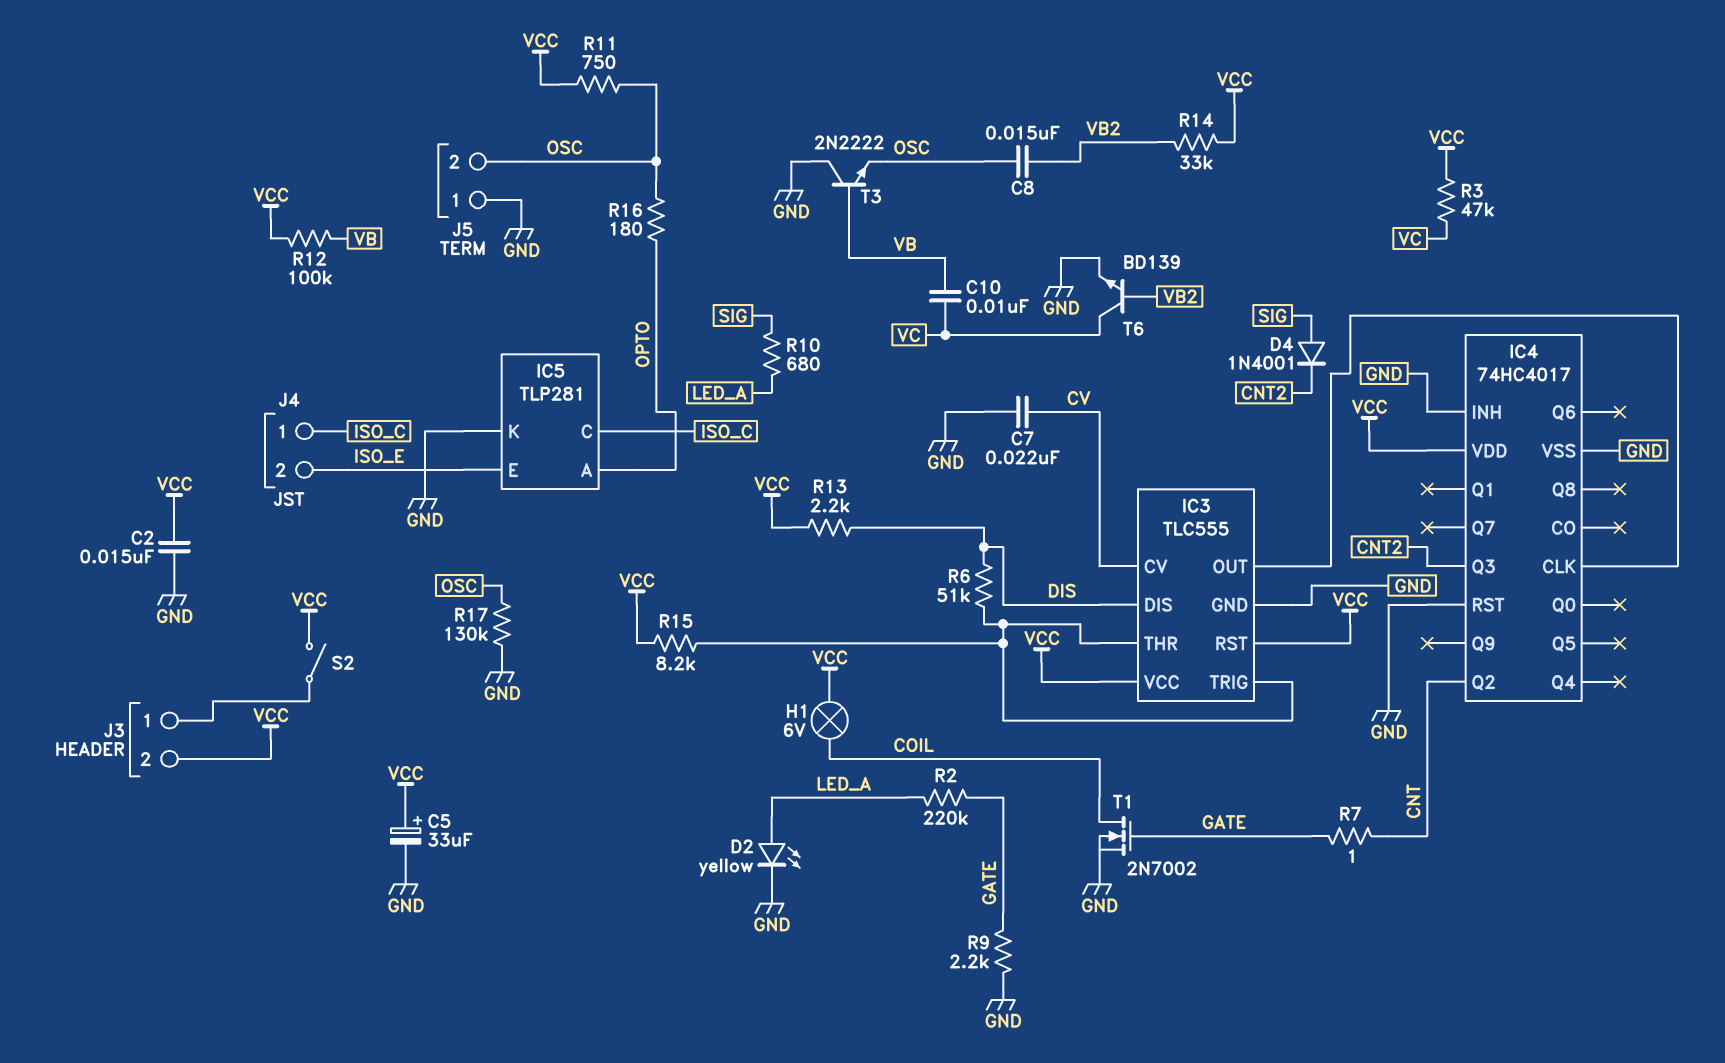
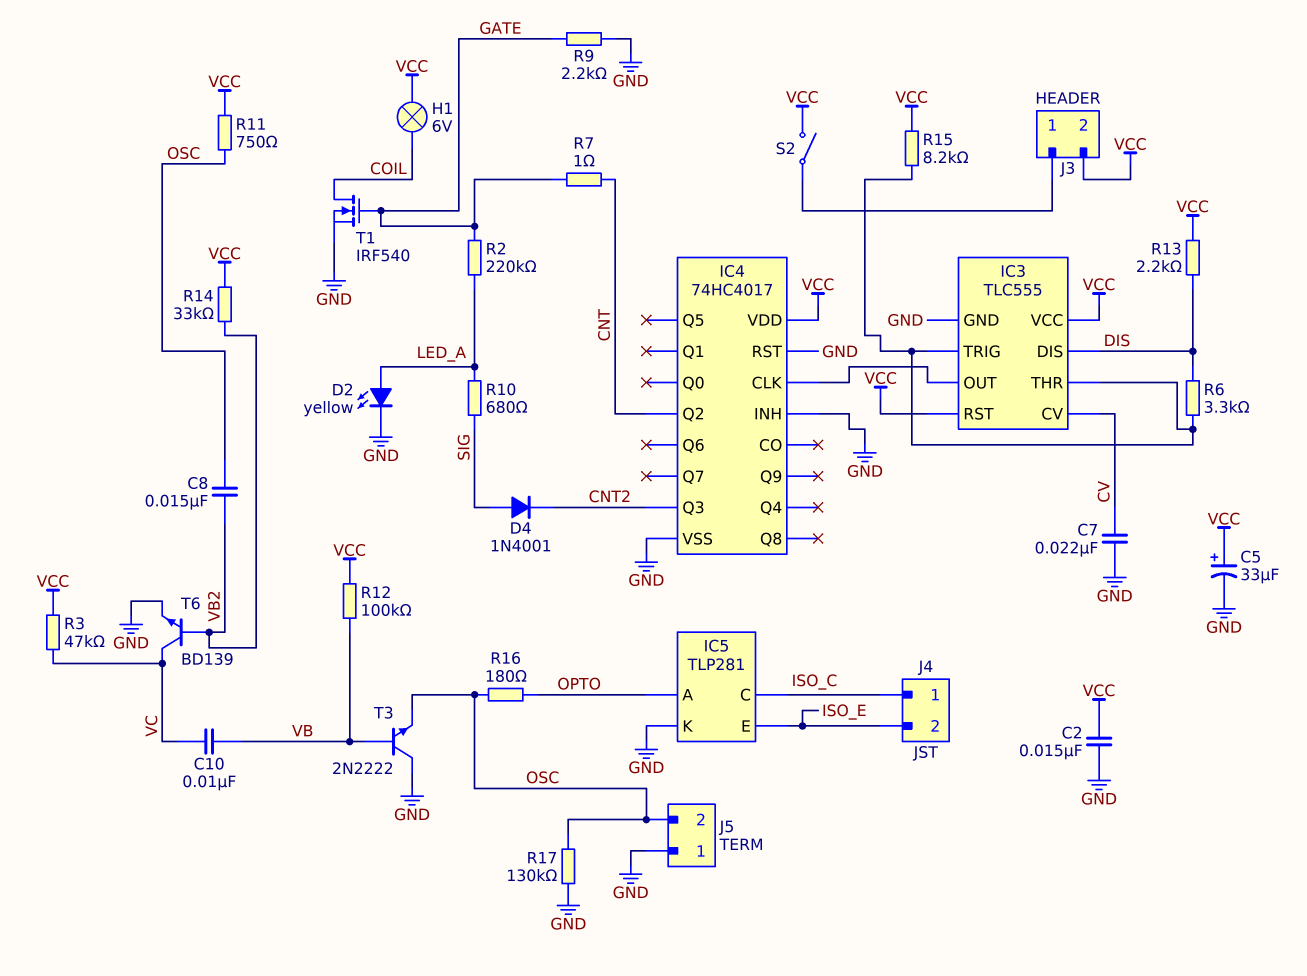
R6: 51k (DIS, IC3/THR) -> 3.3k (DIS, IC3/THR)
T1: NMOS 2N7002 (G GATE, D COIL, S GND) -> NMOS IRF540 (G GATE, D COIL, S GND)

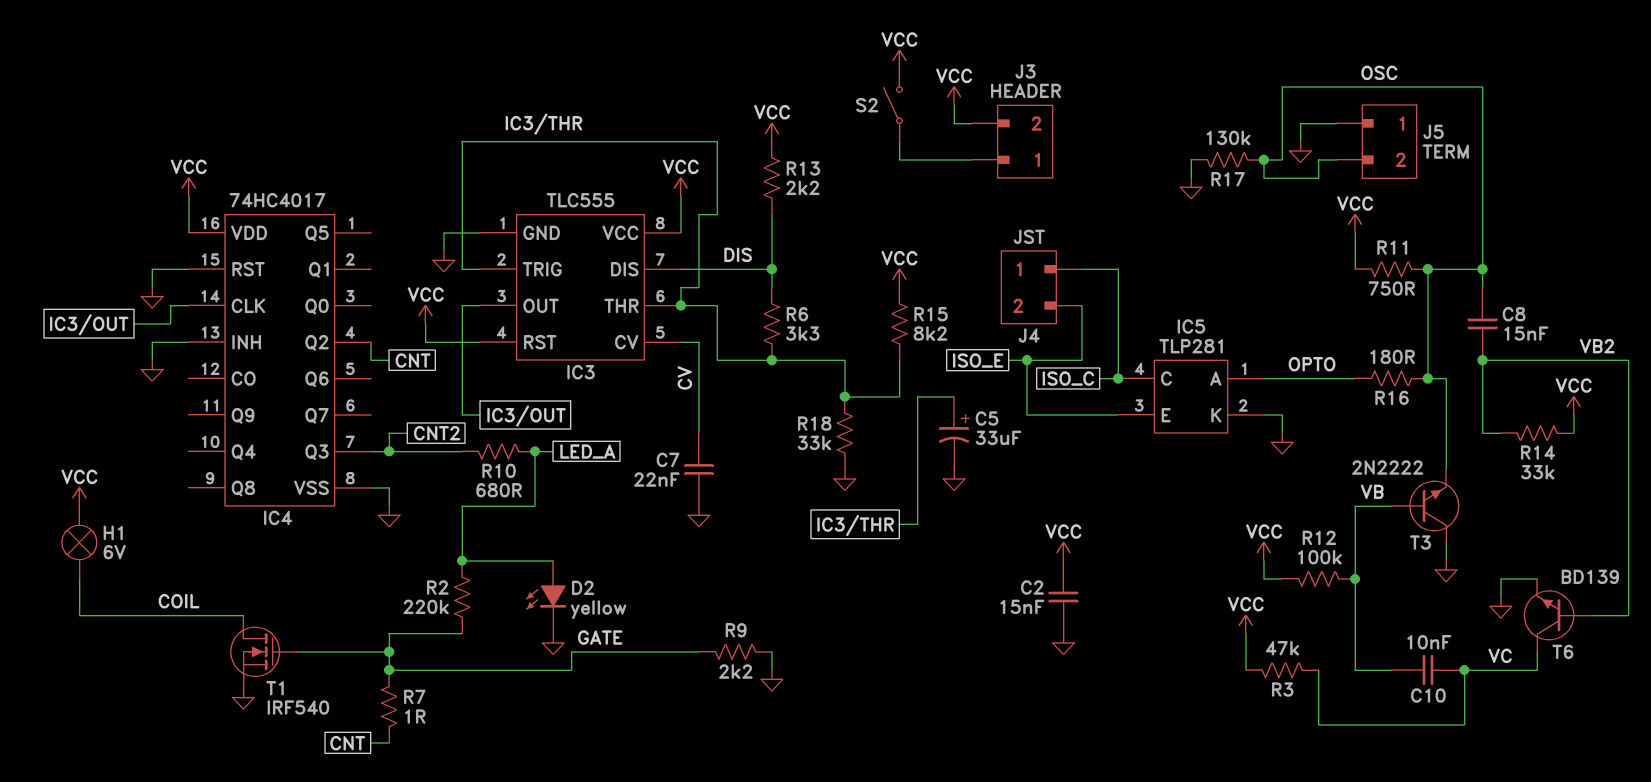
C5: 33uF (plus VCC, minus GND) -> 33uF (plus IC3/THR, minus GND)
D4: diode 1N4001 (A SIG, K CNT2) -> none
R10: 680 (LED_A, SIG) -> 680 (CNT2, LED_A)
R18: none -> 33k (GND, IC3/THR)

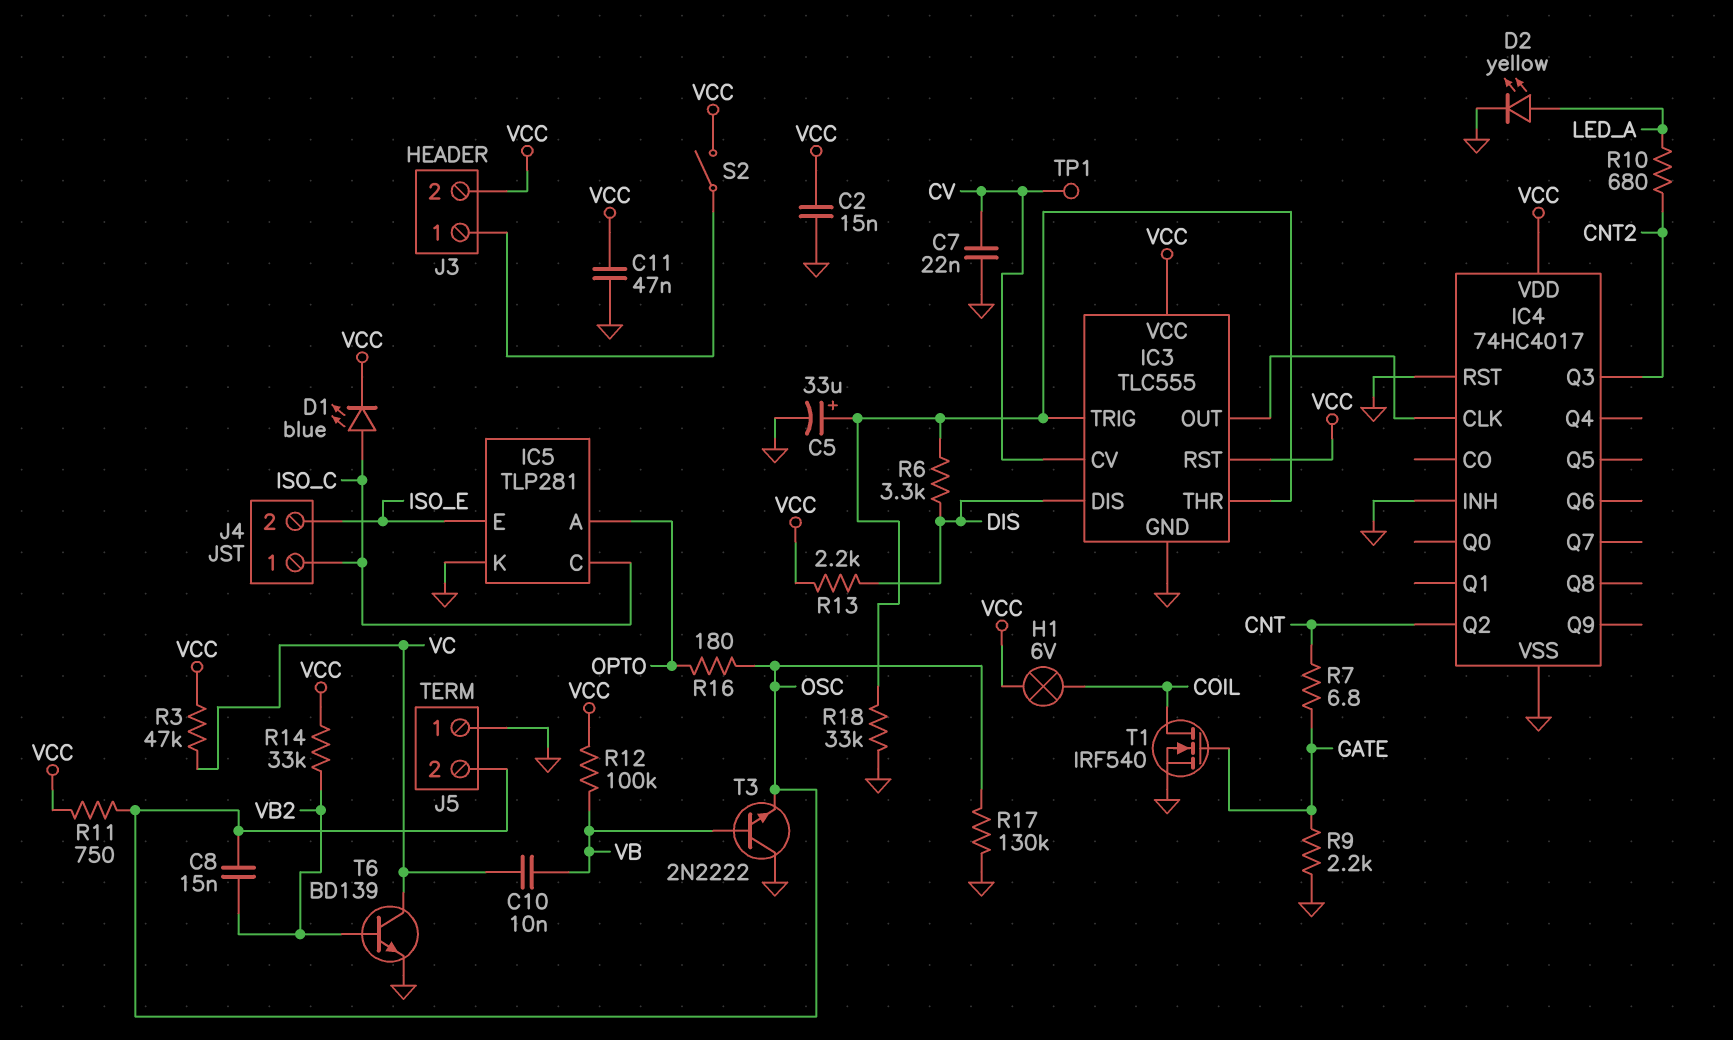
C11: none -> 47nF (GND, VCC)
D1: none -> LED blue (A ISO_C, K VCC)
R2: 220k (GATE, LED_A) -> none
R7: 1 (CNT, GATE) -> 6.8 (CNT, GATE)
R15: 8.2k (IC3/THR, VCC) -> none
TP1: none -> test point (CV)

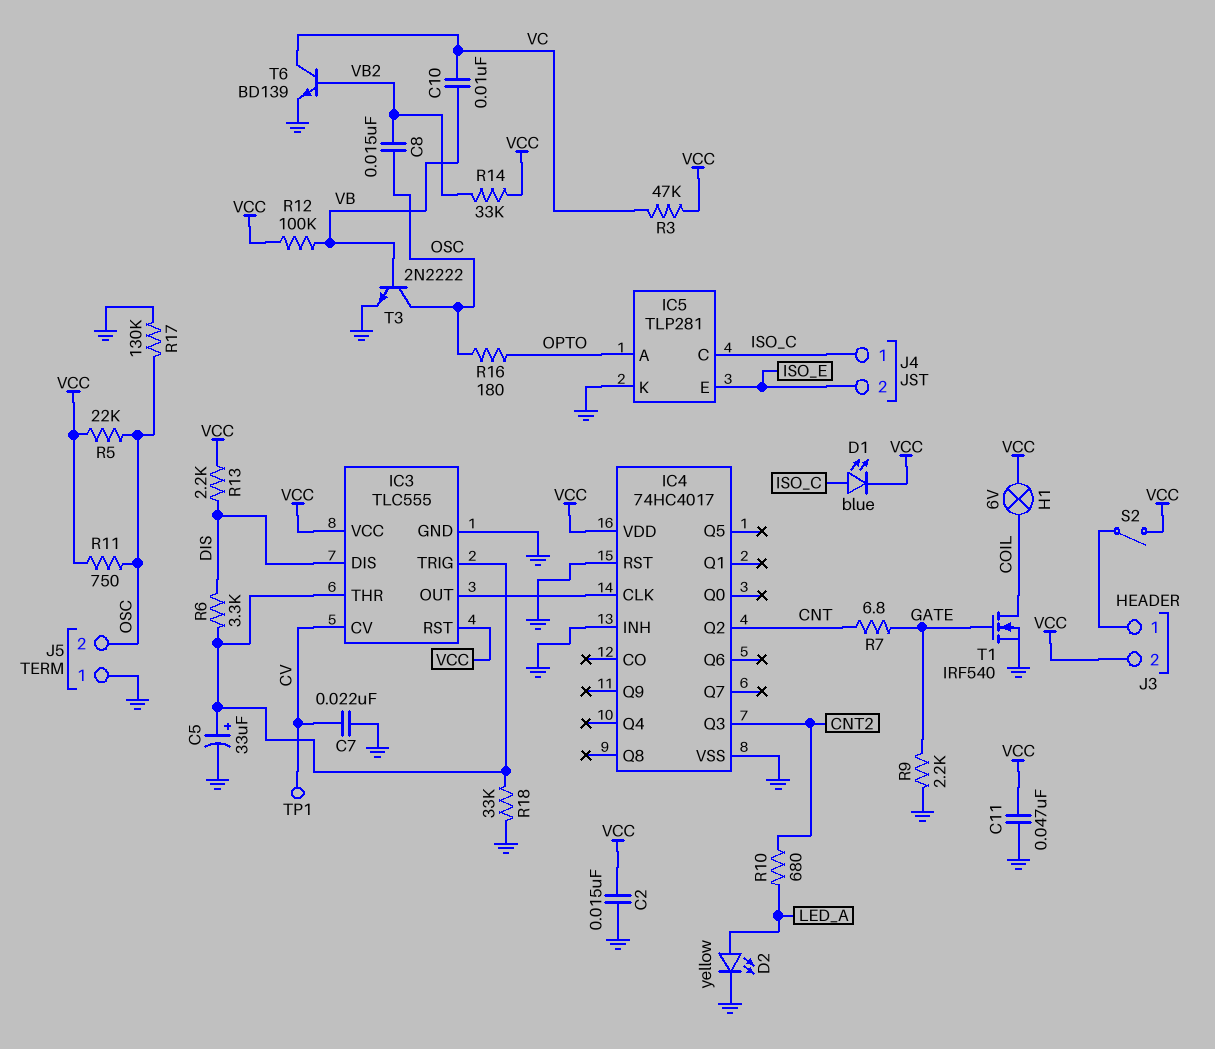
R5: none -> 22k (OSC, VCC)
T3: NPN 2N2222 (B VB, C GND, E OSC) -> NPN 2N2222 (B VB, C OSC, E GND)

